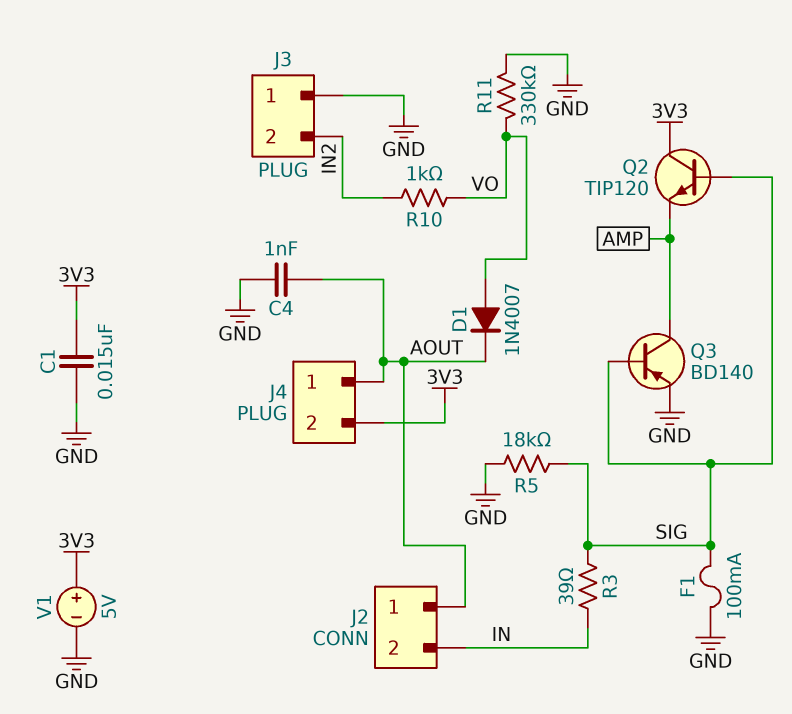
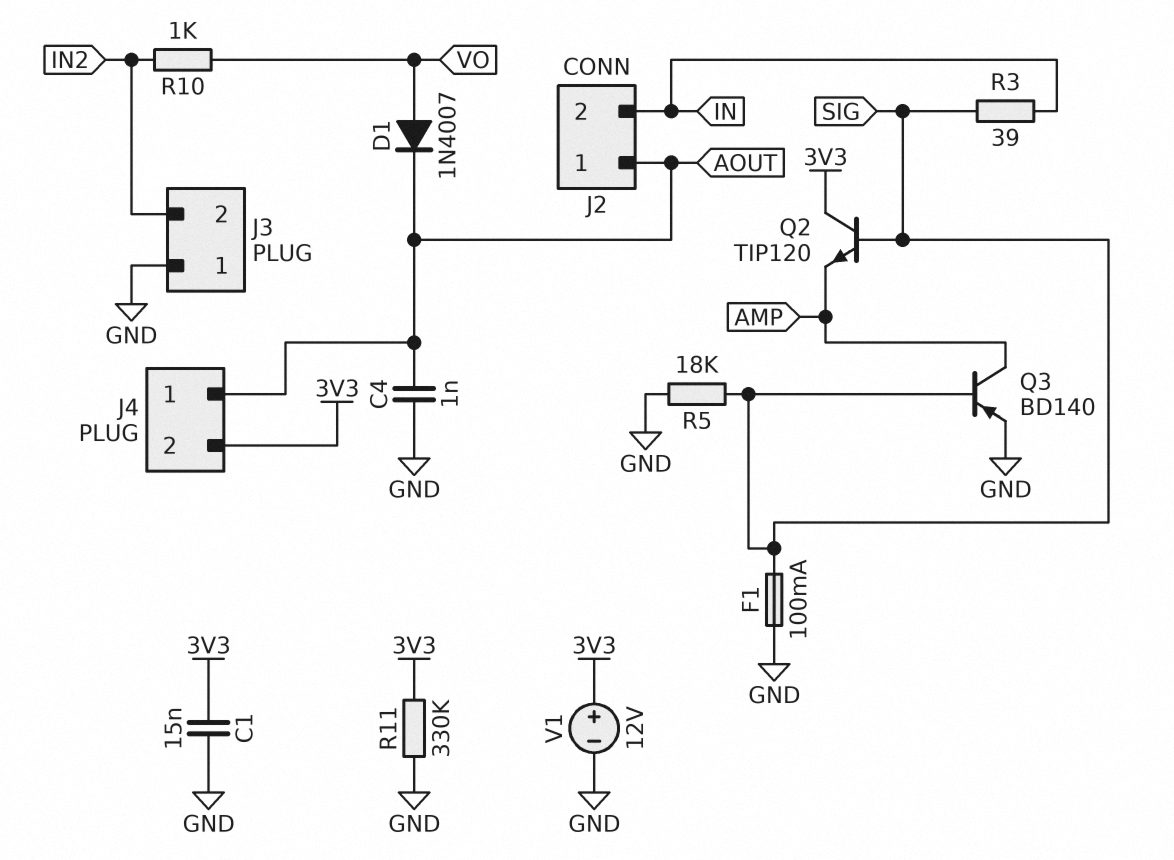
R11: 330k (GND, VO) -> 330k (3V3, GND)
V1: 5V (plus 3V3, minus GND) -> 12V (plus 3V3, minus GND)

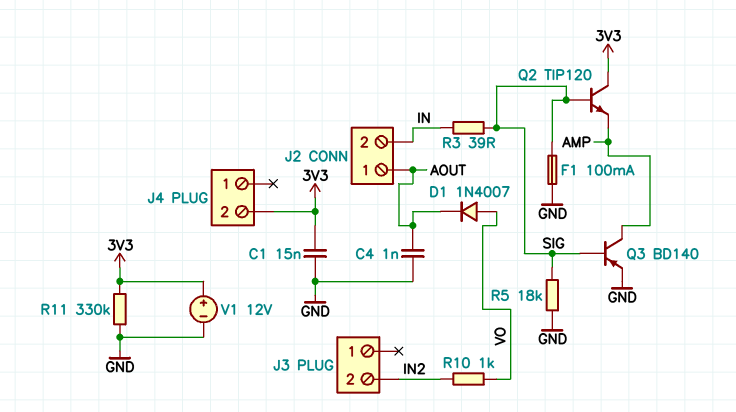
J3 pin 1: GND -> none
J4 pin 1: AOUT -> none

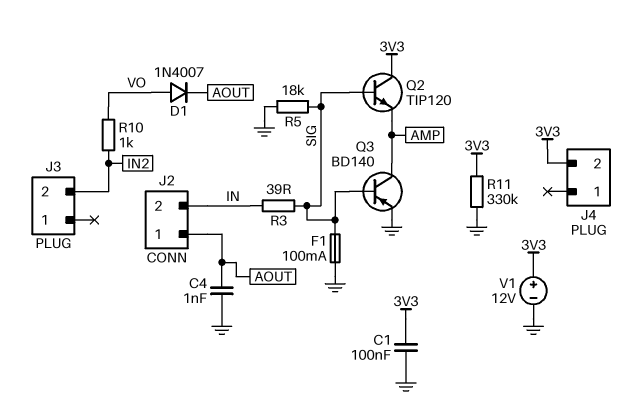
C1: 15nF (3V3, GND) -> 100nF (3V3, GND)

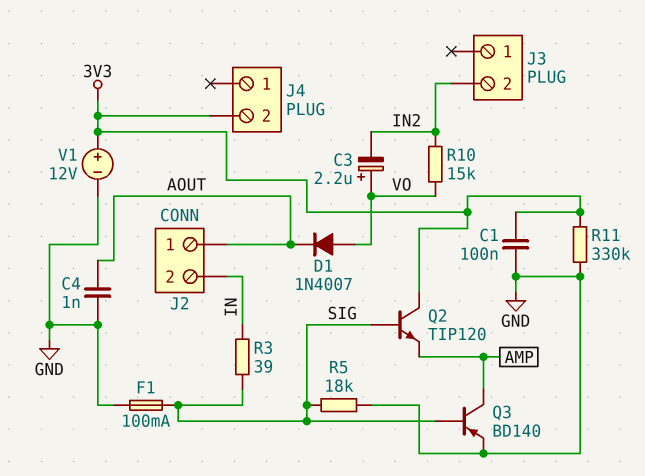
C3: none -> 2.2uF (plus VO, minus IN2)
R10: 1k (IN2, VO) -> 15k (IN2, VO)

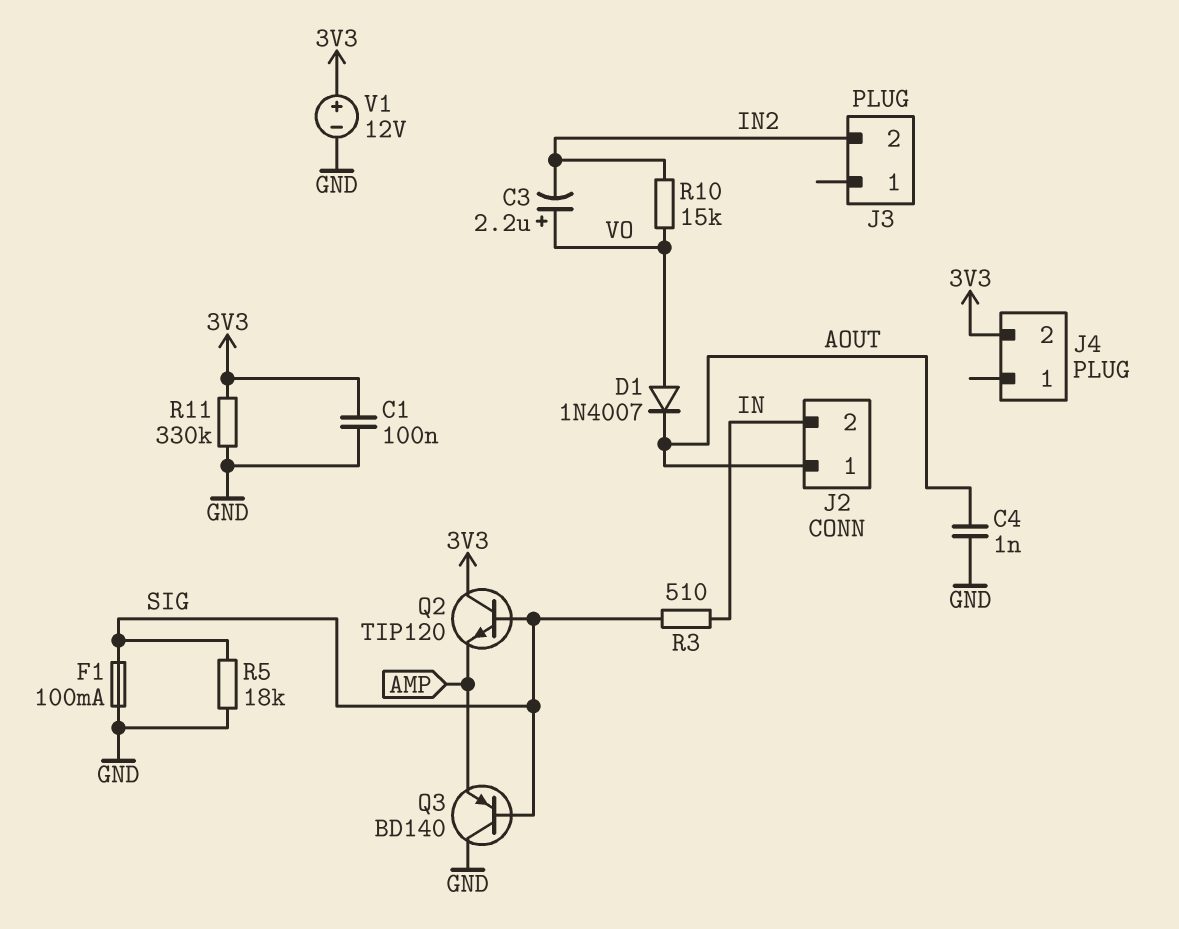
Q3: PNP BD140 (B SIG, C AMP, E GND) -> PNP BD140 (B SIG, C GND, E AMP)
R3: 39 (IN, SIG) -> 510 (IN, SIG)

